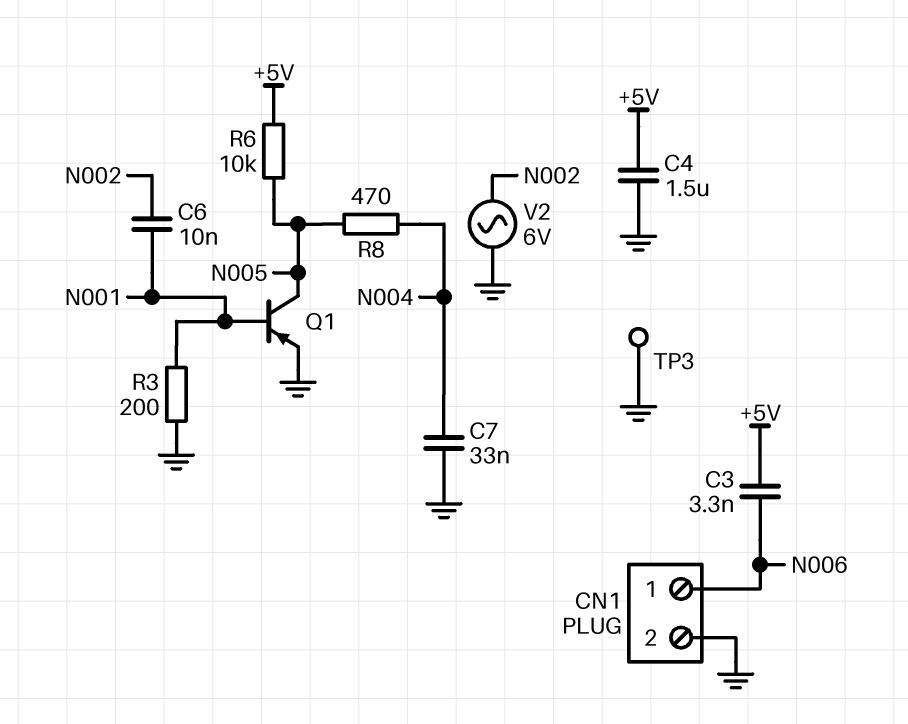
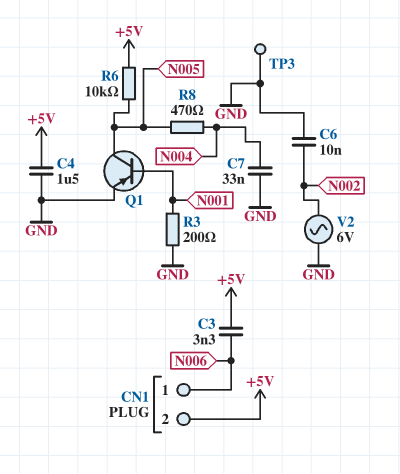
C6: 10nF (N001, N002) -> 10nF (GND, N002)
CN1 pin 2: GND -> +5V

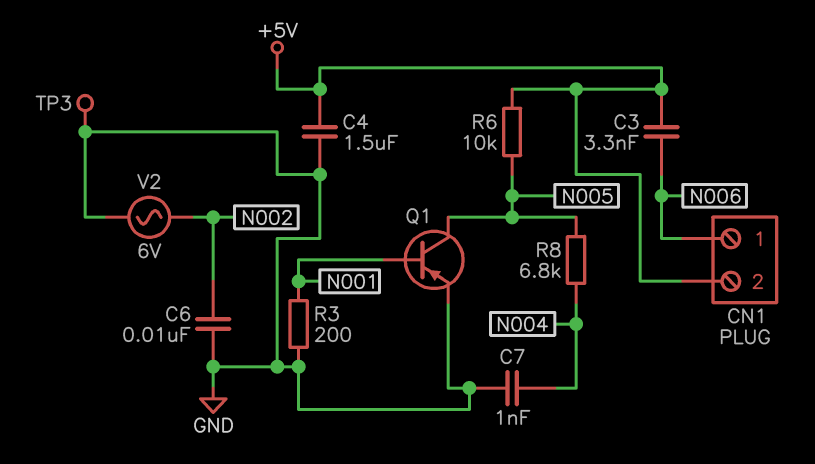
C7: 33nF (GND, N004) -> 1nF (GND, N004)
R8: 470 (N004, N005) -> 6.8k (N004, N005)

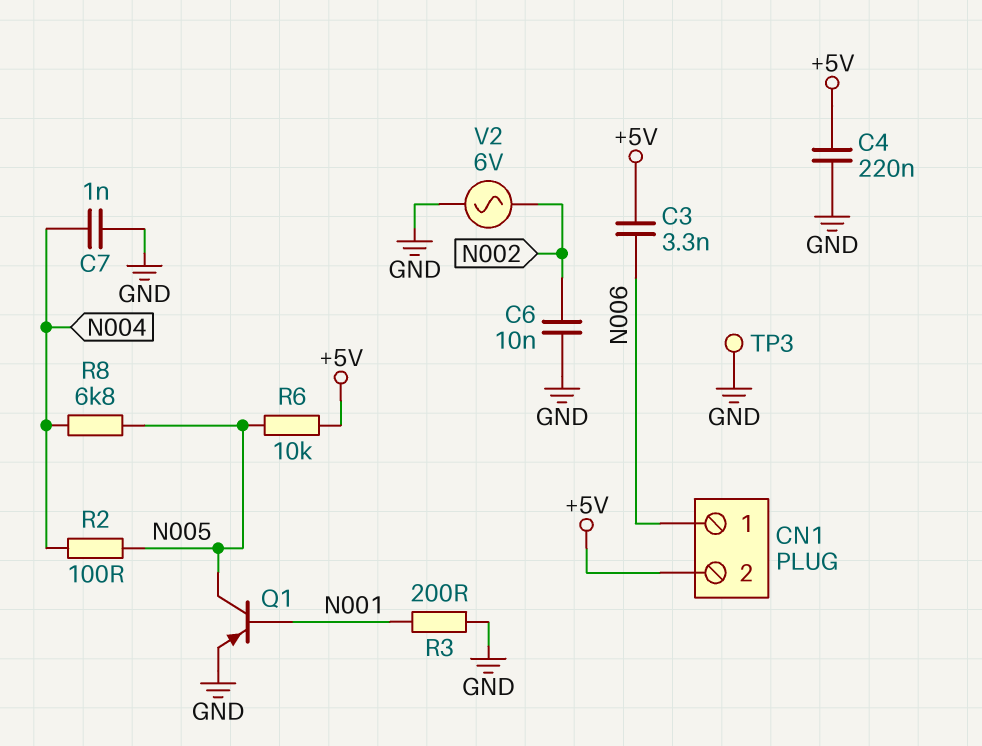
C4: 1.5uF (+5V, GND) -> 220nF (+5V, GND)
R2: none -> 100 (N004, N005)

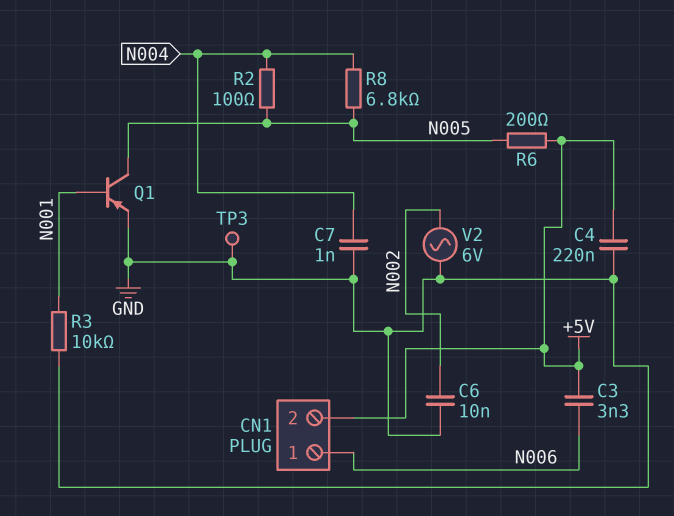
R3: 200 (GND, N001) -> 10k (GND, N001)
R6: 10k (+5V, N005) -> 200 (+5V, N005)

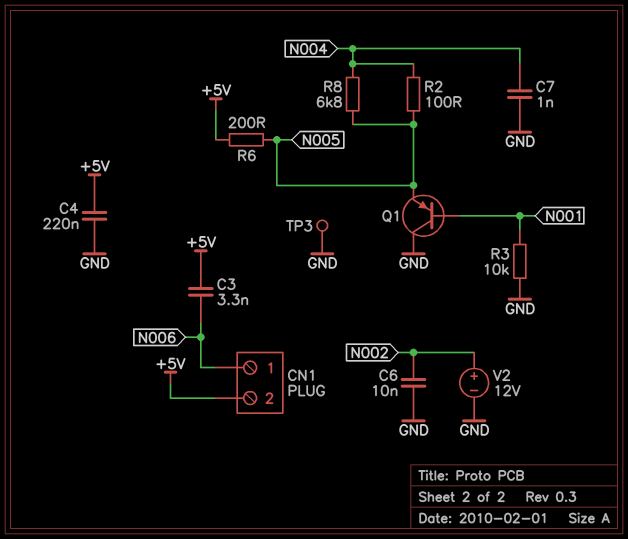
Q1: PNP (B N001, C N005, E GND) -> PNP (B N001, C GND, E N005)
V2: AC 6V (GND, N002) -> 12V (plus N002, minus GND)

